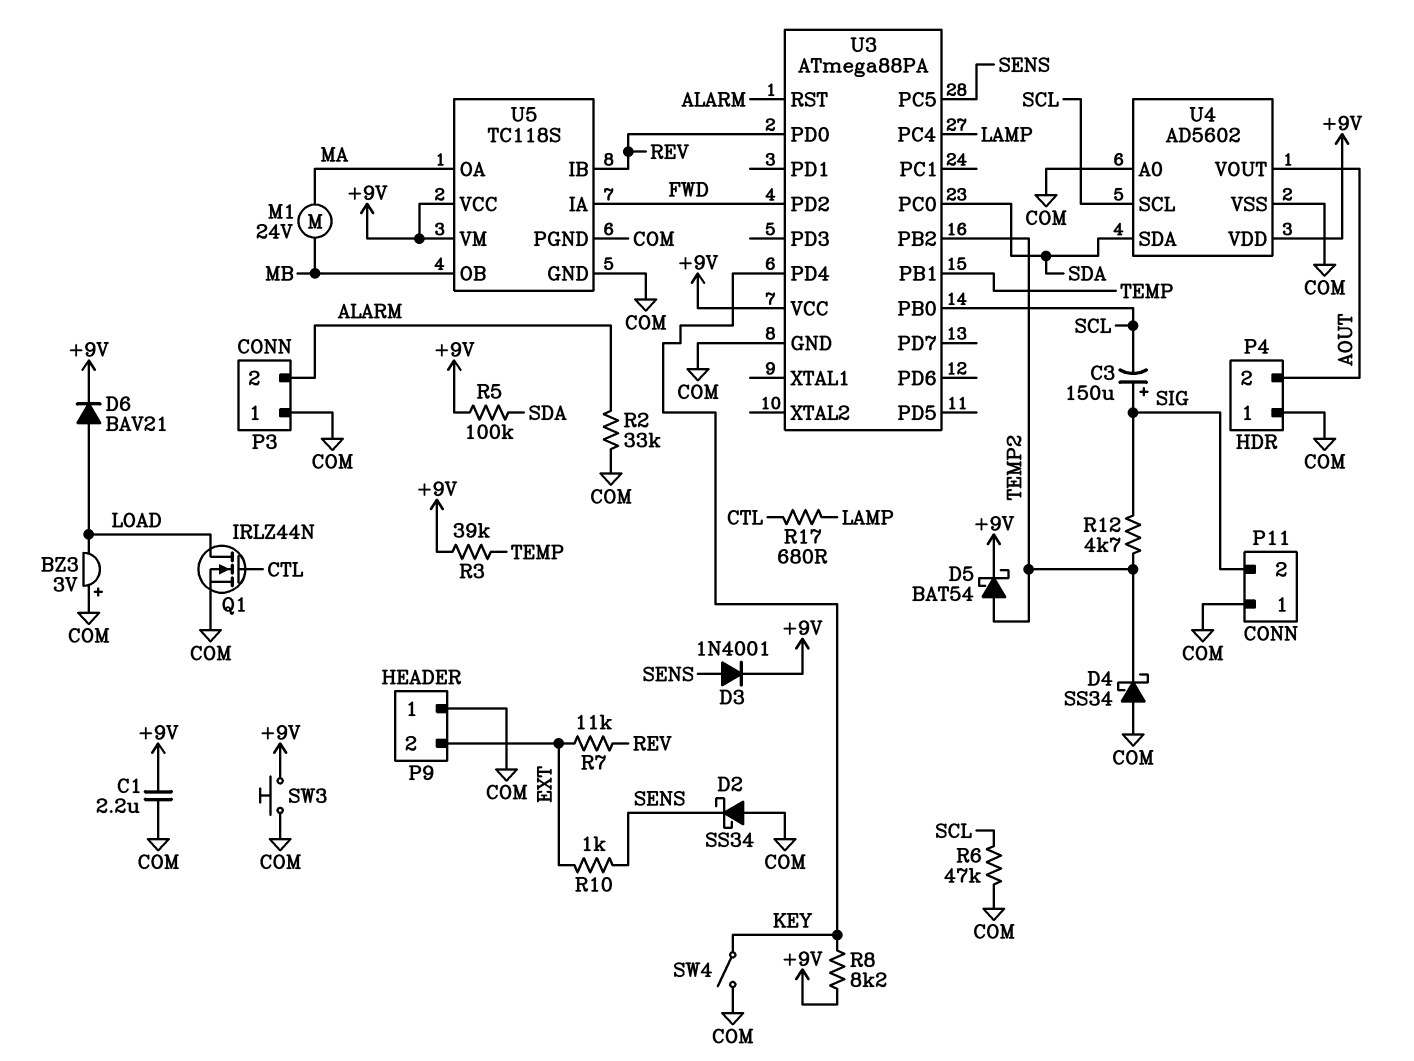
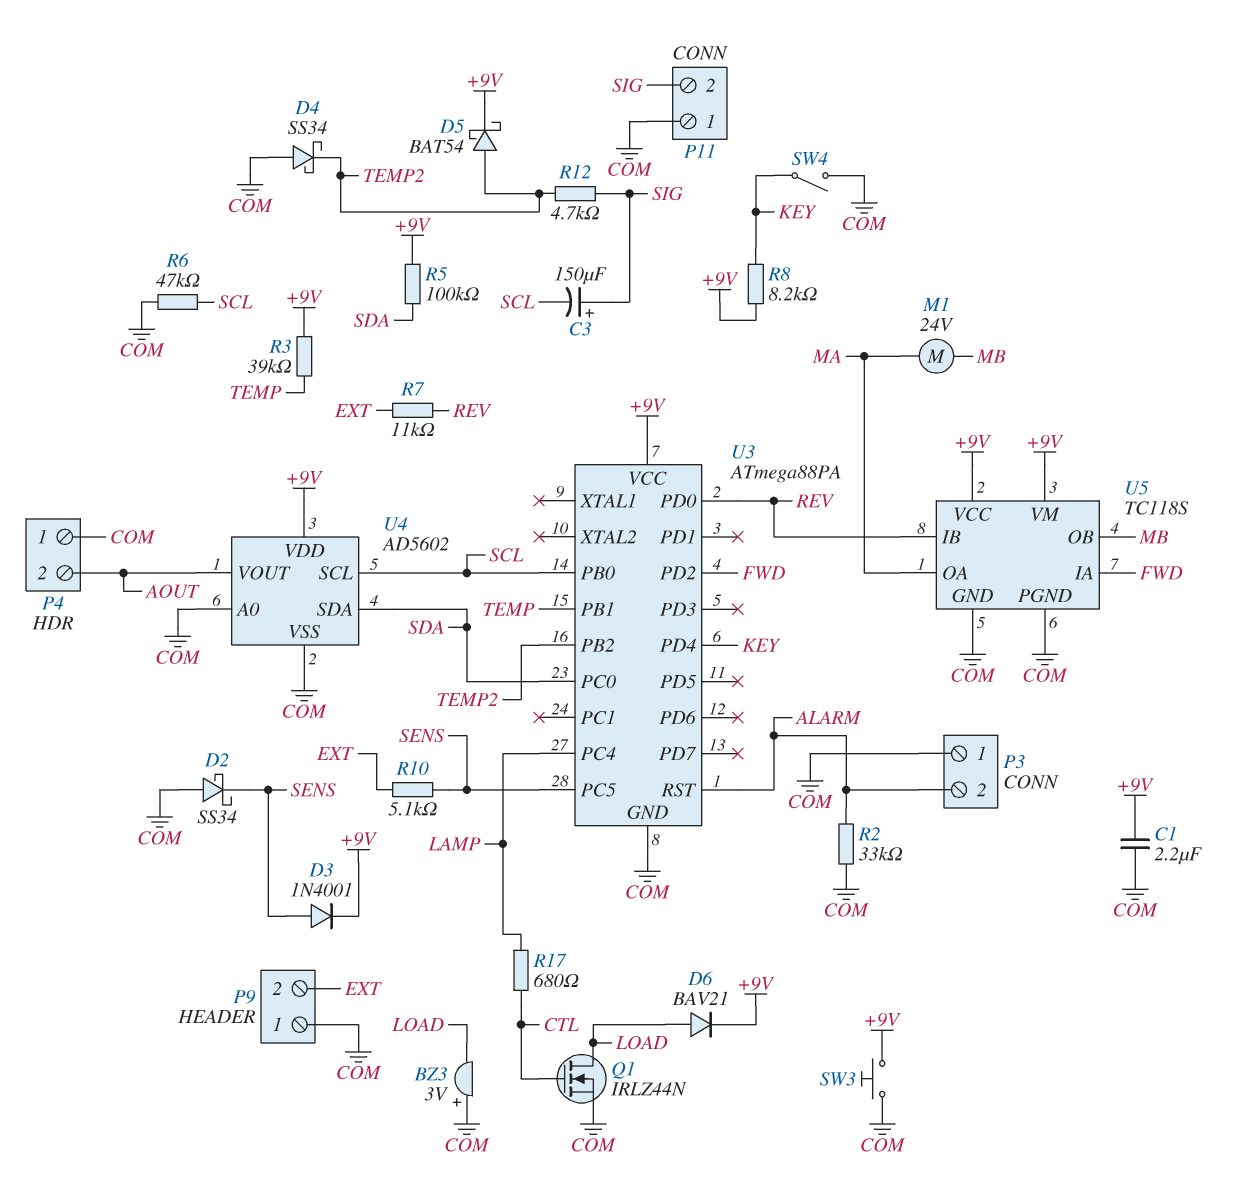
R10: 1k (EXT, SENS) -> 5.1k (EXT, SENS)

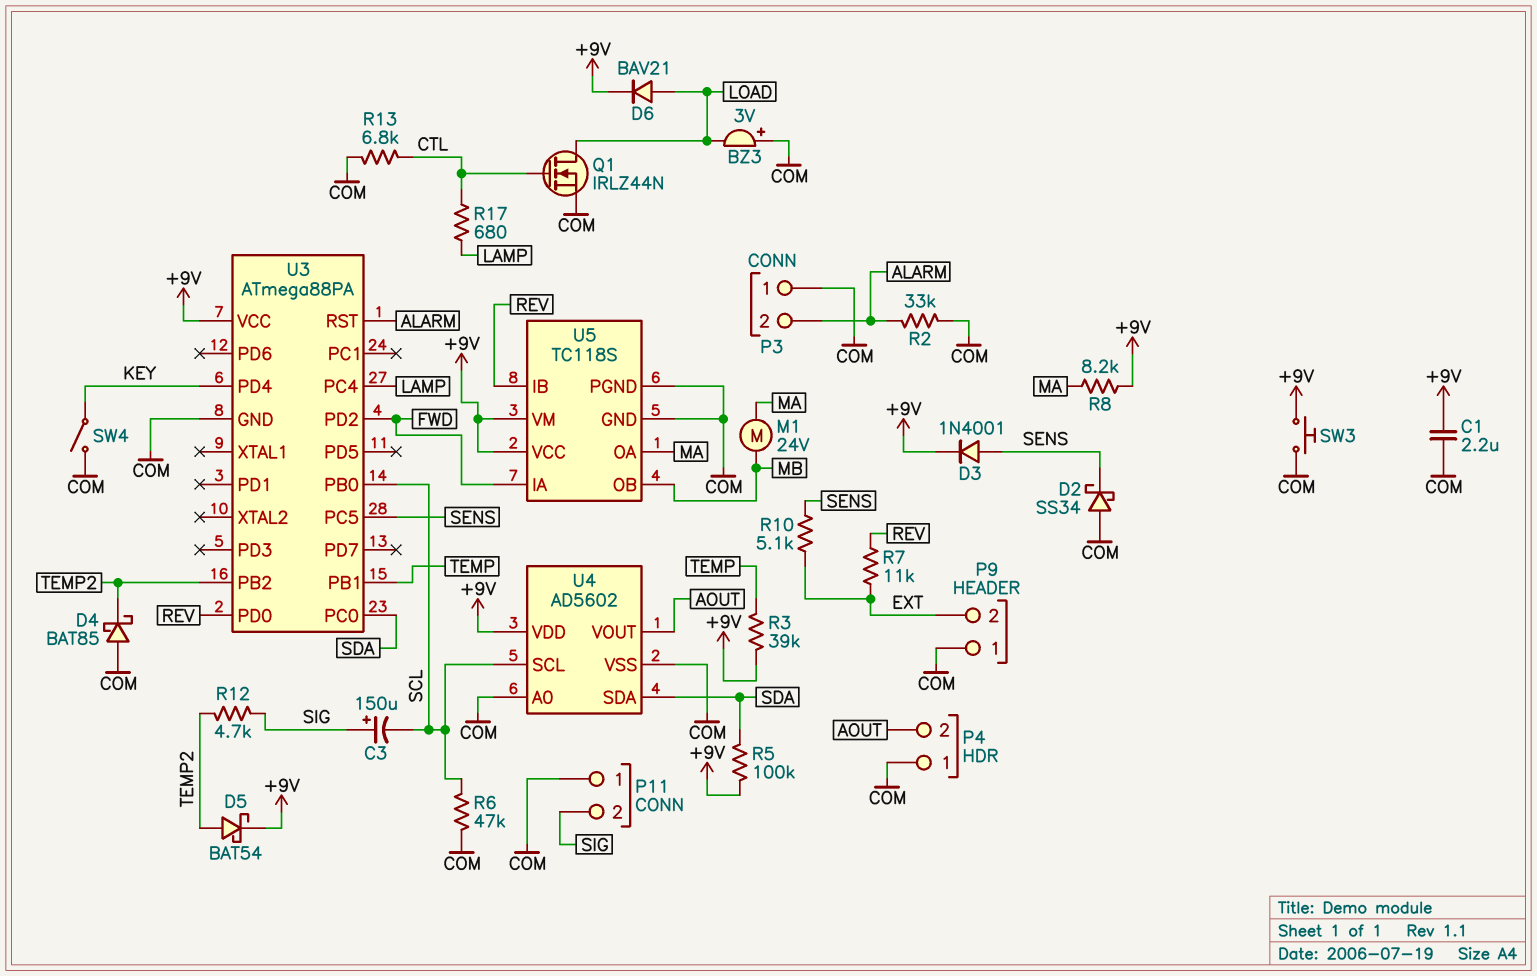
D4: schottky SS34 (A COM, K TEMP2) -> schottky BAT85 (A COM, K TEMP2)
R8: 8.2k (+9V, KEY) -> 8.2k (+9V, MA)
R13: none -> 6.8k (COM, CTL)

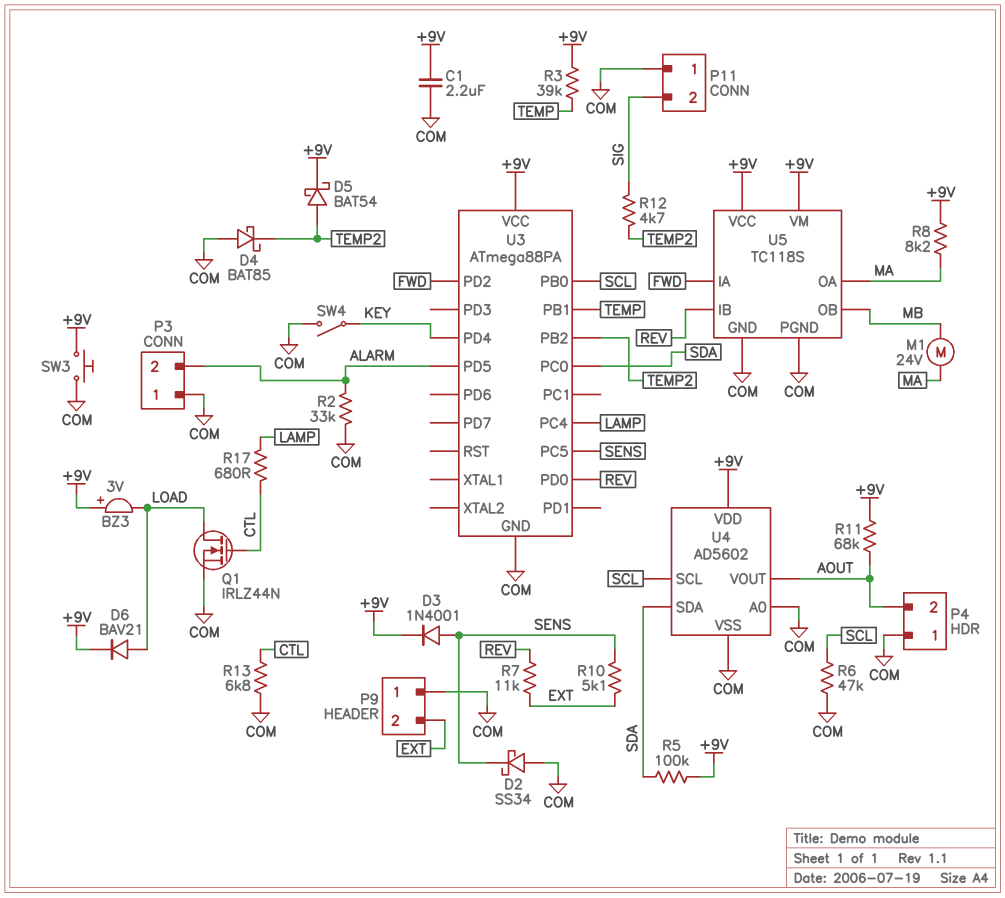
BZ3: buzzer 3V (plus COM, minus LOAD) -> buzzer 3V (plus +9V, minus LOAD)
C3: 150uF (plus SIG, minus SCL) -> none
R11: none -> 68k (+9V, AOUT)
U3 pin PD5: none -> ALARM
U3 pin RST: ALARM -> none

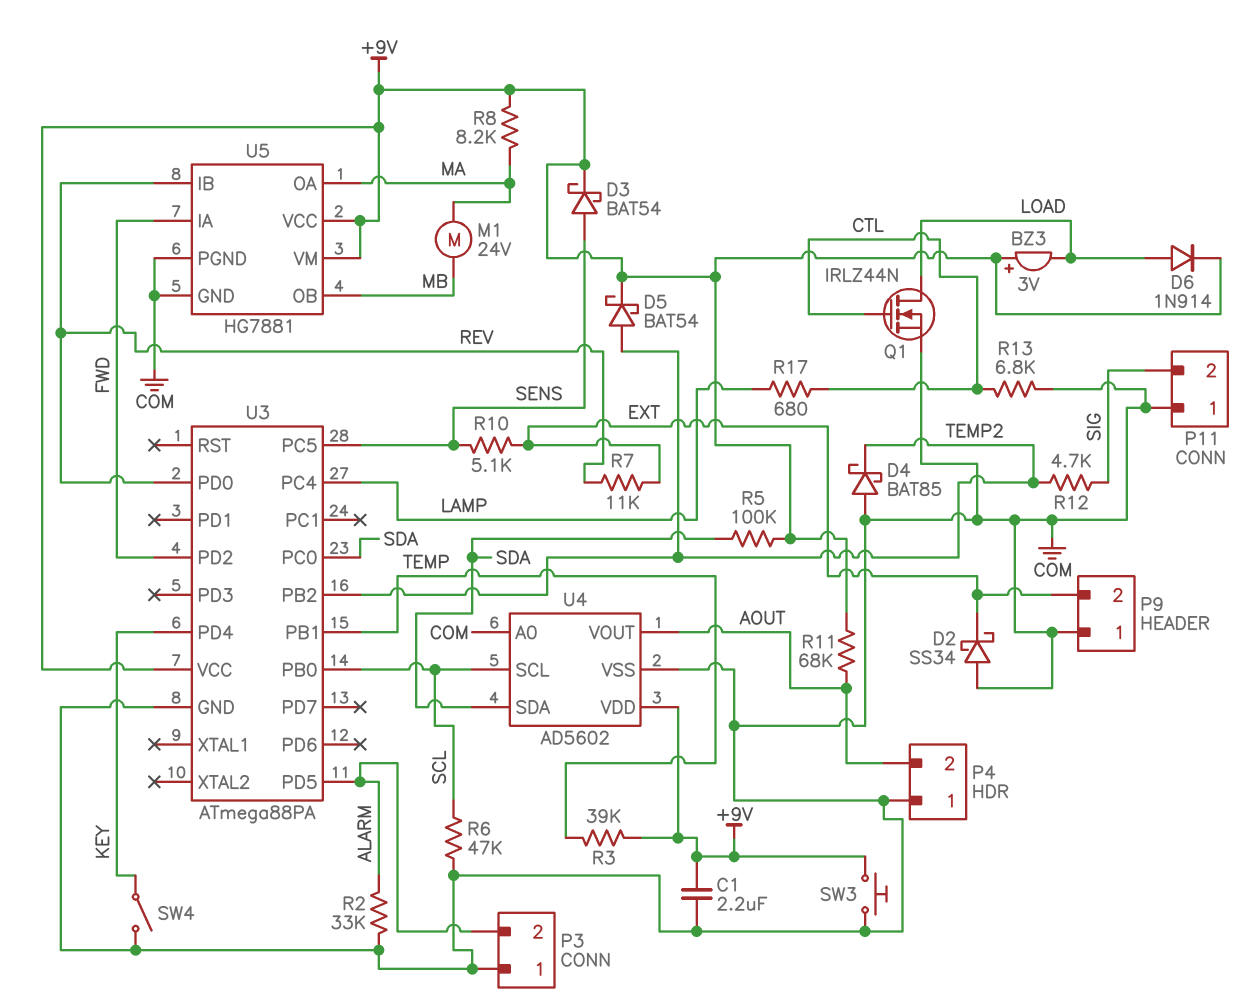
D2: schottky SS34 (A COM, K SENS) -> schottky SS34 (A COM, K EXT)
D3: diode 1N4001 (A SENS, K +9V) -> schottky BAT54 (A SENS, K +9V)
D6: diode BAV21 (A LOAD, K +9V) -> diode 1N914 (A LOAD, K +9V)
U5: TC118S -> HG7881

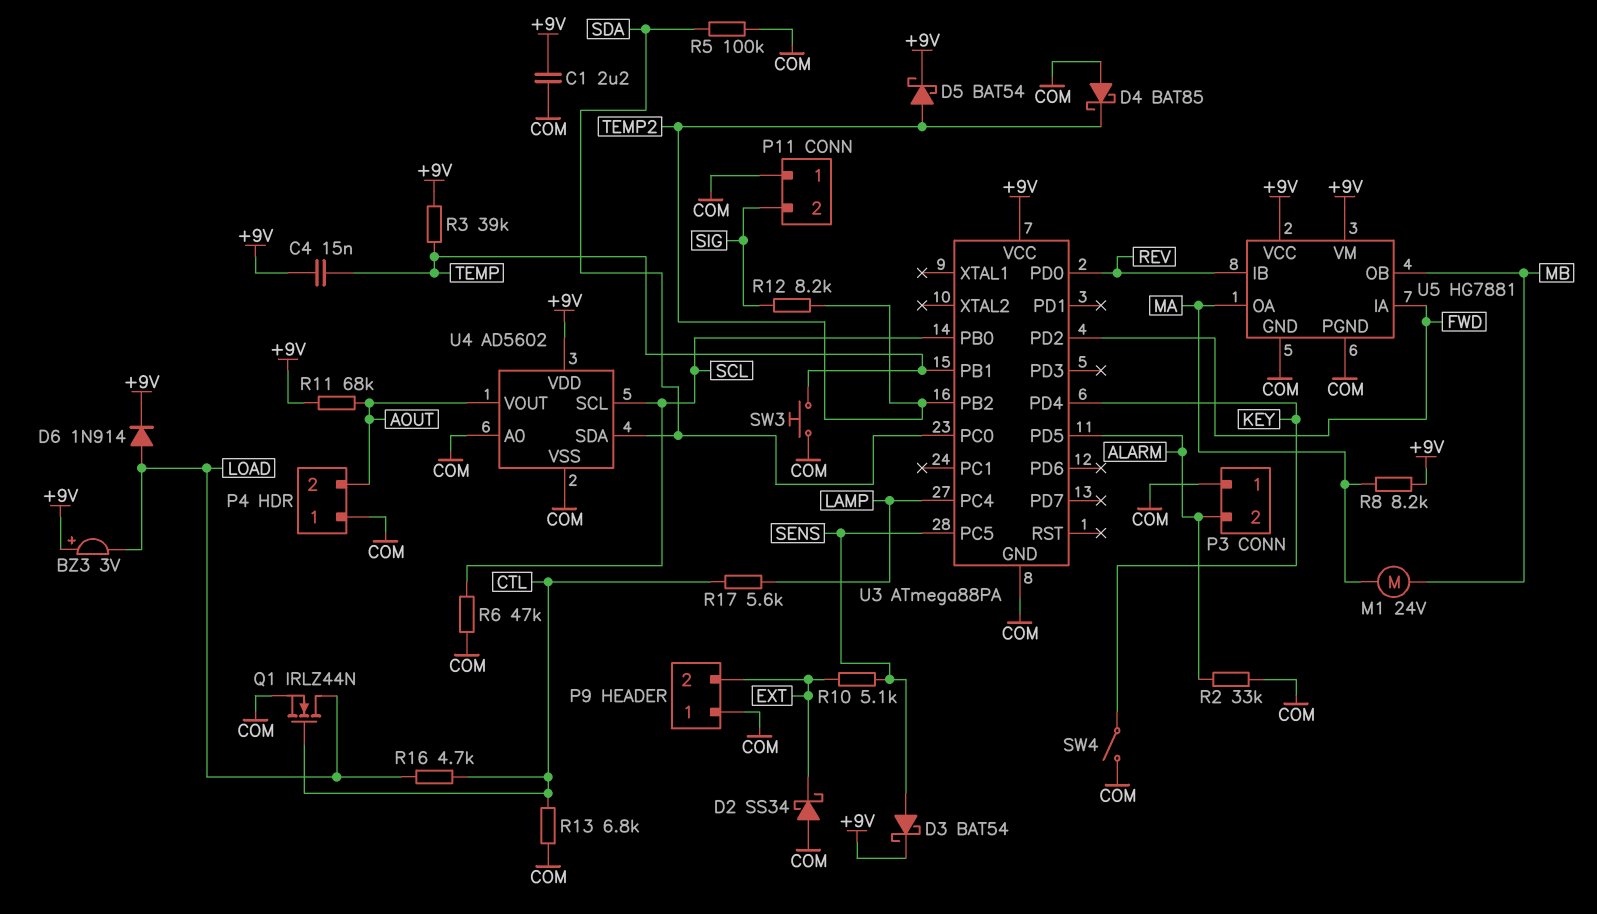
C4: none -> 15nF (+9V, TEMP)
R5: 100k (+9V, SDA) -> 100k (COM, SDA)
R7: 11k (EXT, REV) -> none
R12: 4.7k (SIG, TEMP2) -> 8.2k (SIG, TEMP2)
R16: none -> 4.7k (CTL, LOAD)
R17: 680 (CTL, LAMP) -> 5.6k (CTL, LAMP)
SW3: button (+9V, COM) -> button (COM, TEMP)

